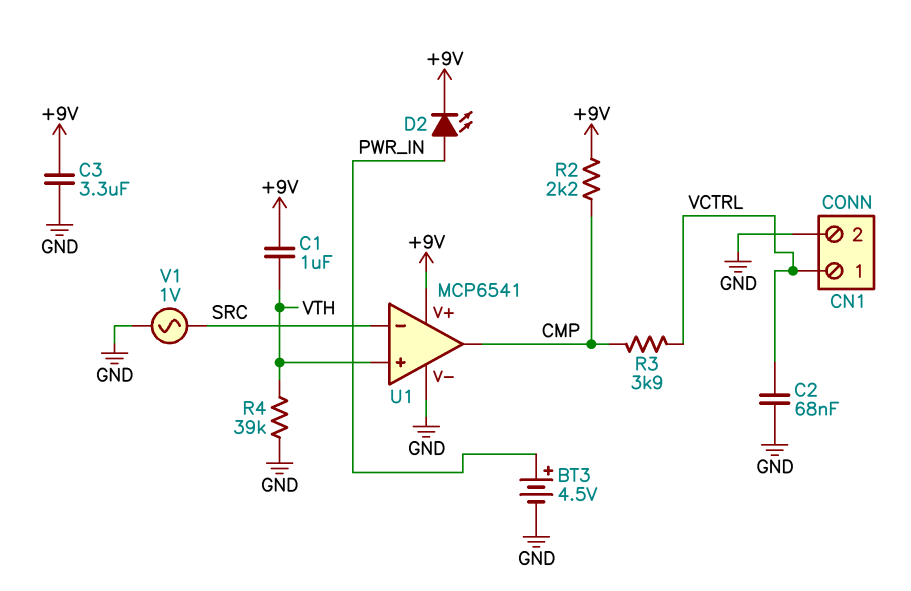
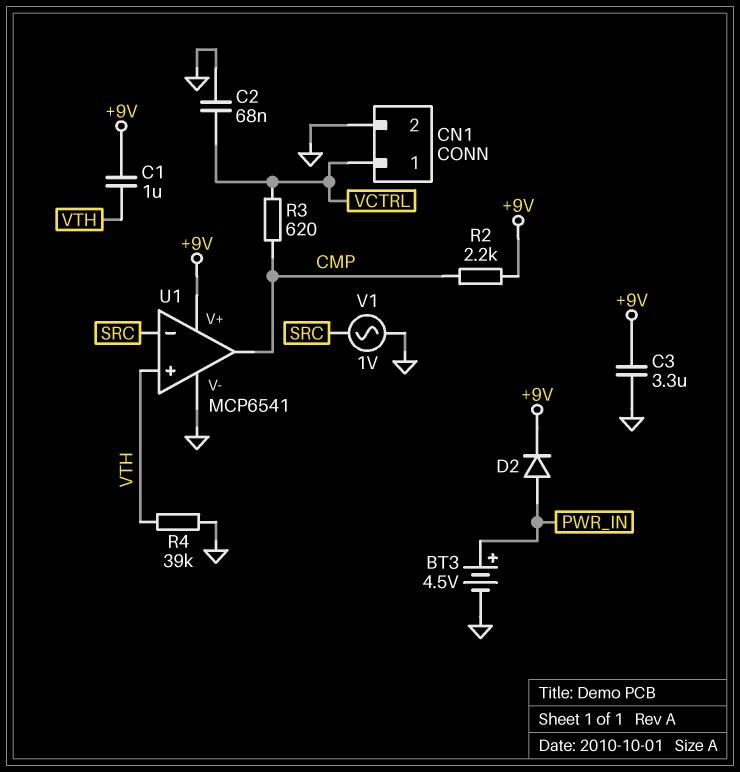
D2: LED (A PWR_IN, K +9V) -> diode (A PWR_IN, K +9V)
R3: 3.9k (CMP, VCTRL) -> 620 (CMP, VCTRL)

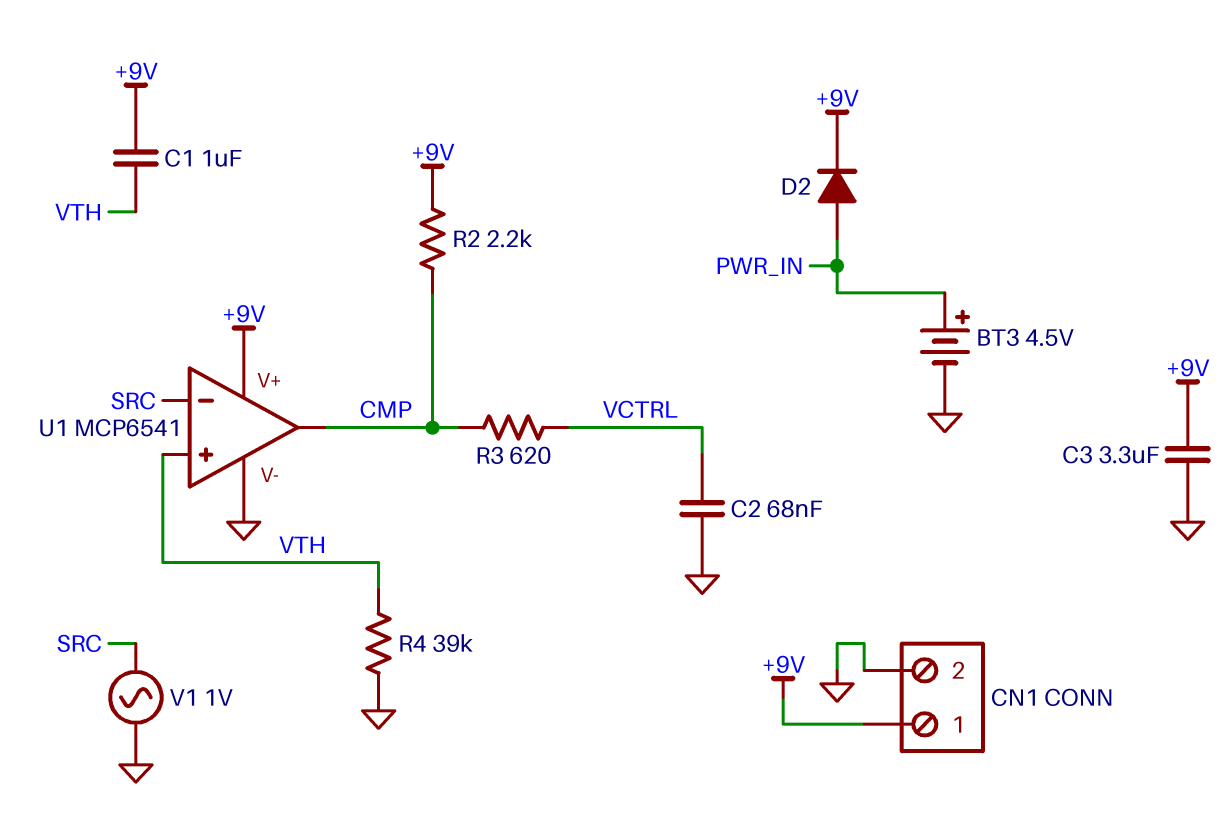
CN1 pin 1: VCTRL -> +9V

